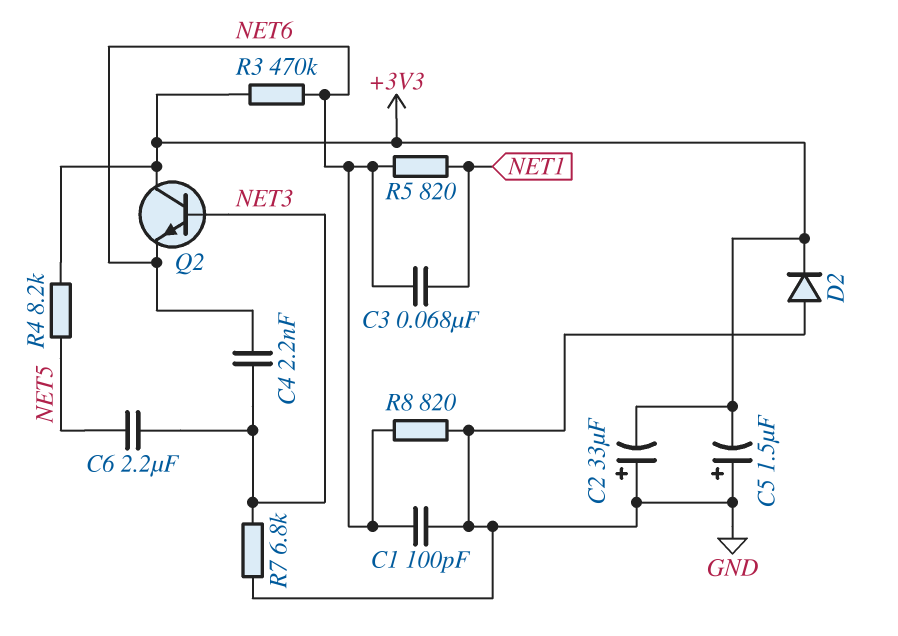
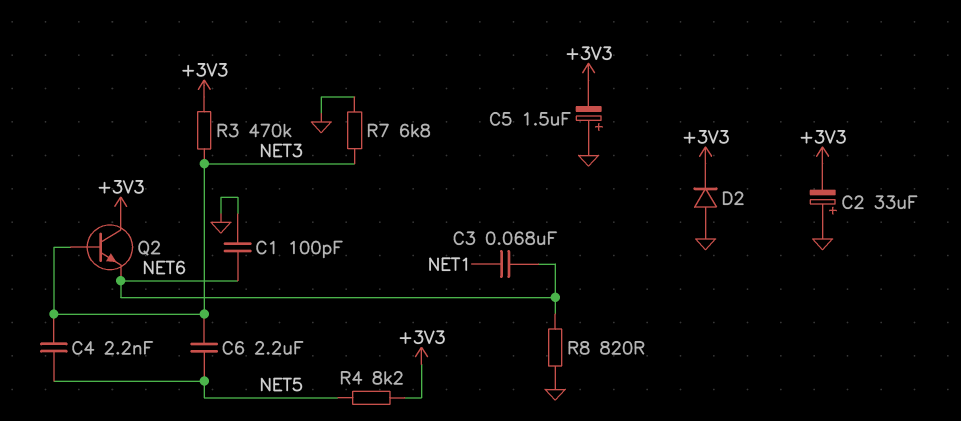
C4: 2.2nF (NET3, NET6) -> 2.2nF (NET3, NET5)
R3: 470k (+3V3, NET6) -> 470k (+3V3, NET3)
R5: 820 (NET1, NET6) -> none

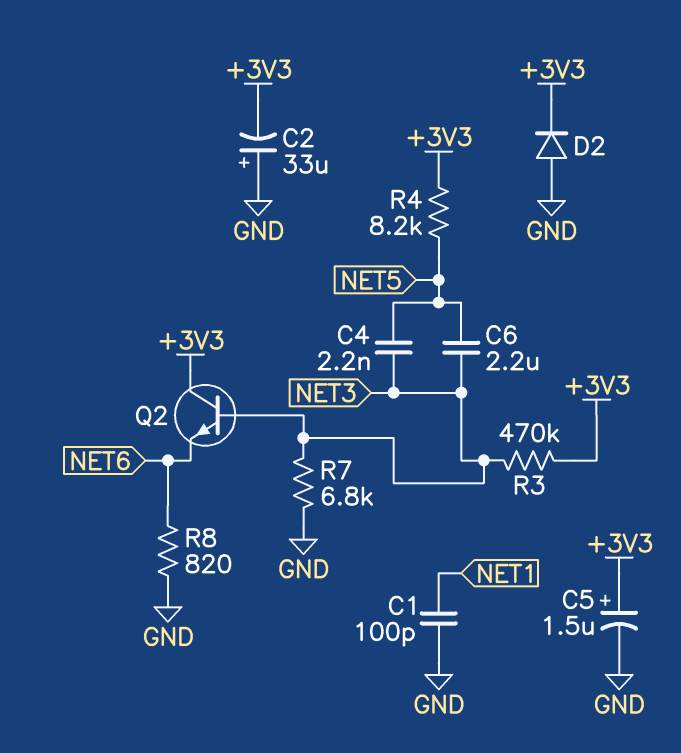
C1: 100pF (GND, NET6) -> 100pF (GND, NET1)
C3: 68nF (NET1, NET6) -> none
C5: 1.5uF (plus GND, minus +3V3) -> 1.5uF (plus +3V3, minus GND)

